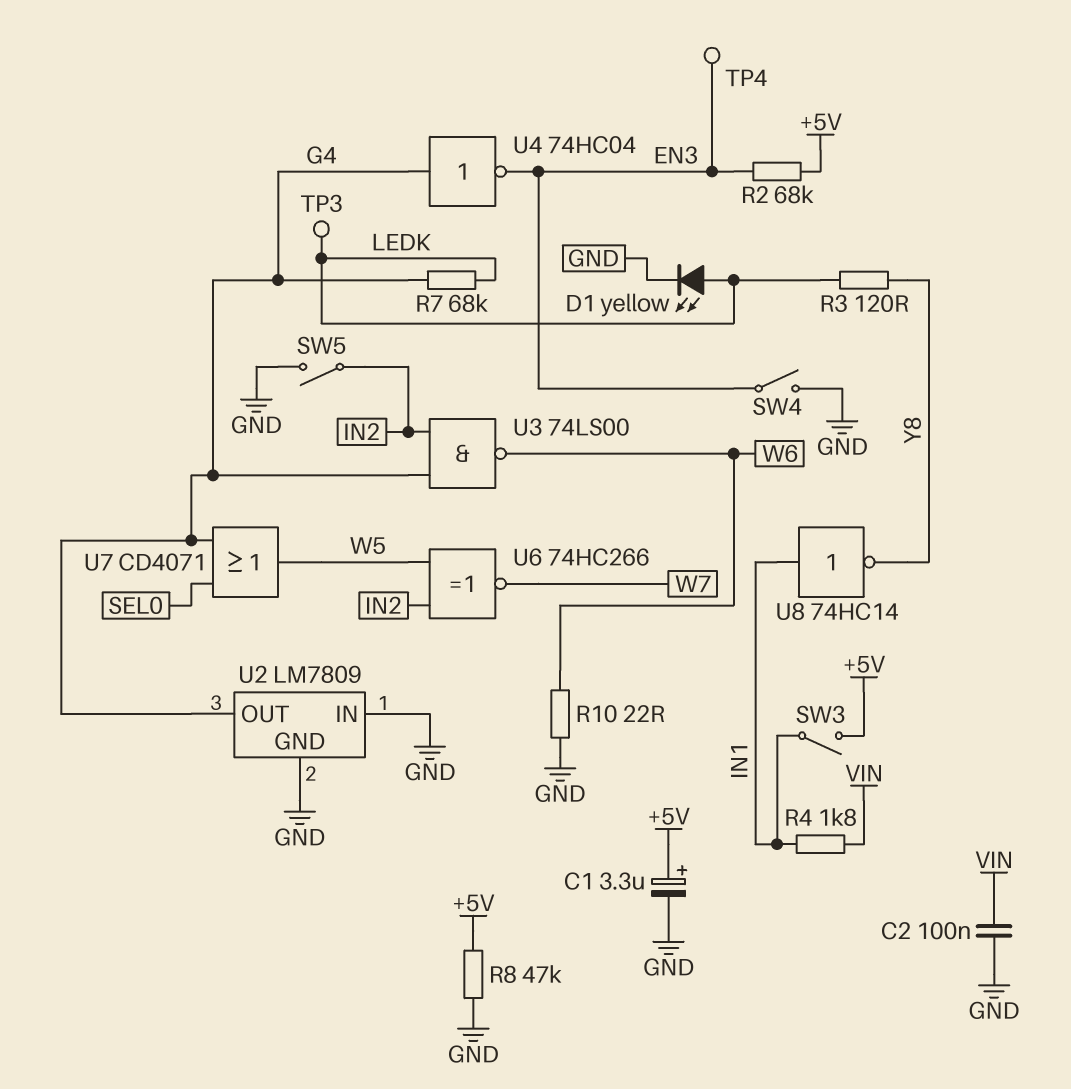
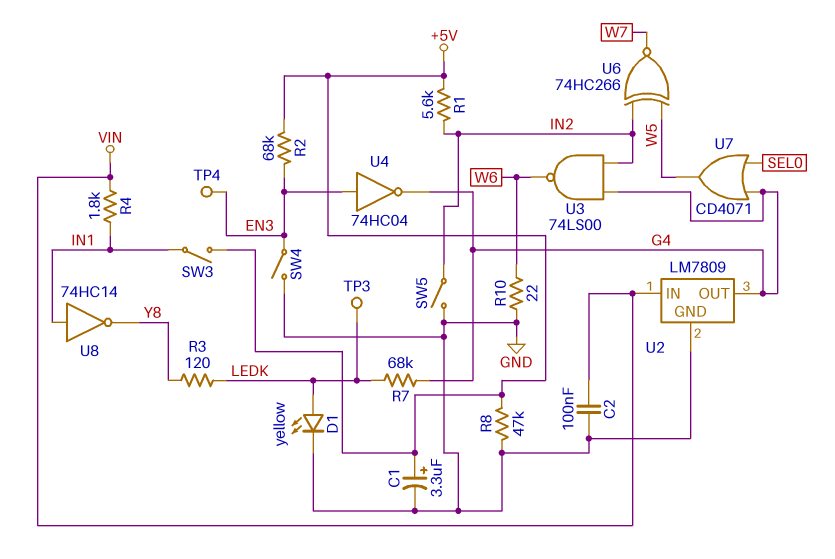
R1: none -> 5.6k (+5V, IN2)
U2 pin IN: GND -> VIN
U4: NOT 74HC04 (in G4, out EN3) -> NOT 74HC04 (in EN3, out G4)

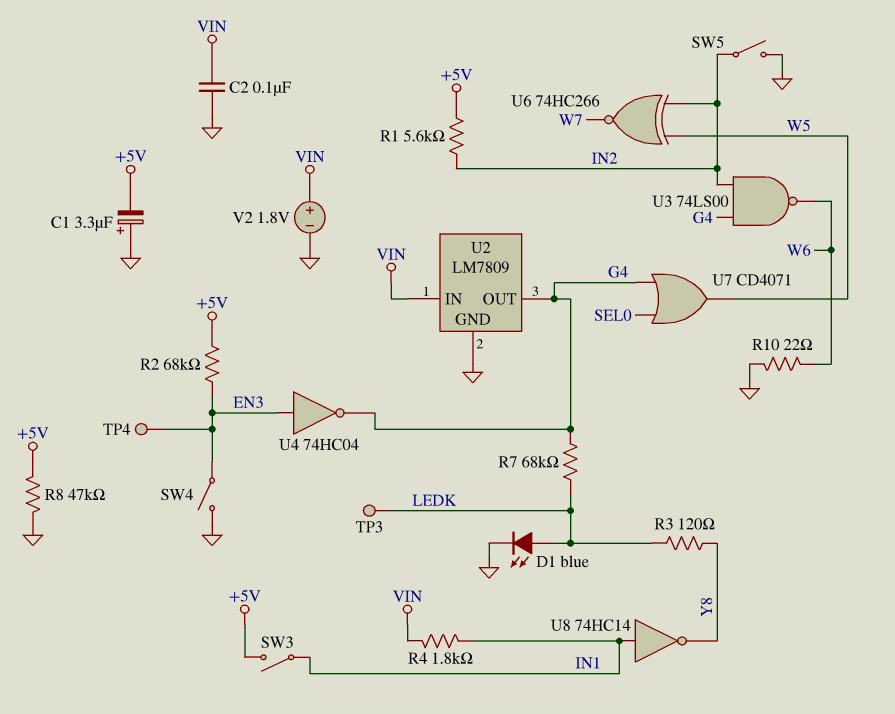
C1: 3.3uF (plus +5V, minus GND) -> 3.3uF (plus GND, minus +5V)
D1: LED yellow (A LEDK, K GND) -> LED blue (A LEDK, K GND)
V2: none -> 1.8V (plus VIN, minus GND)

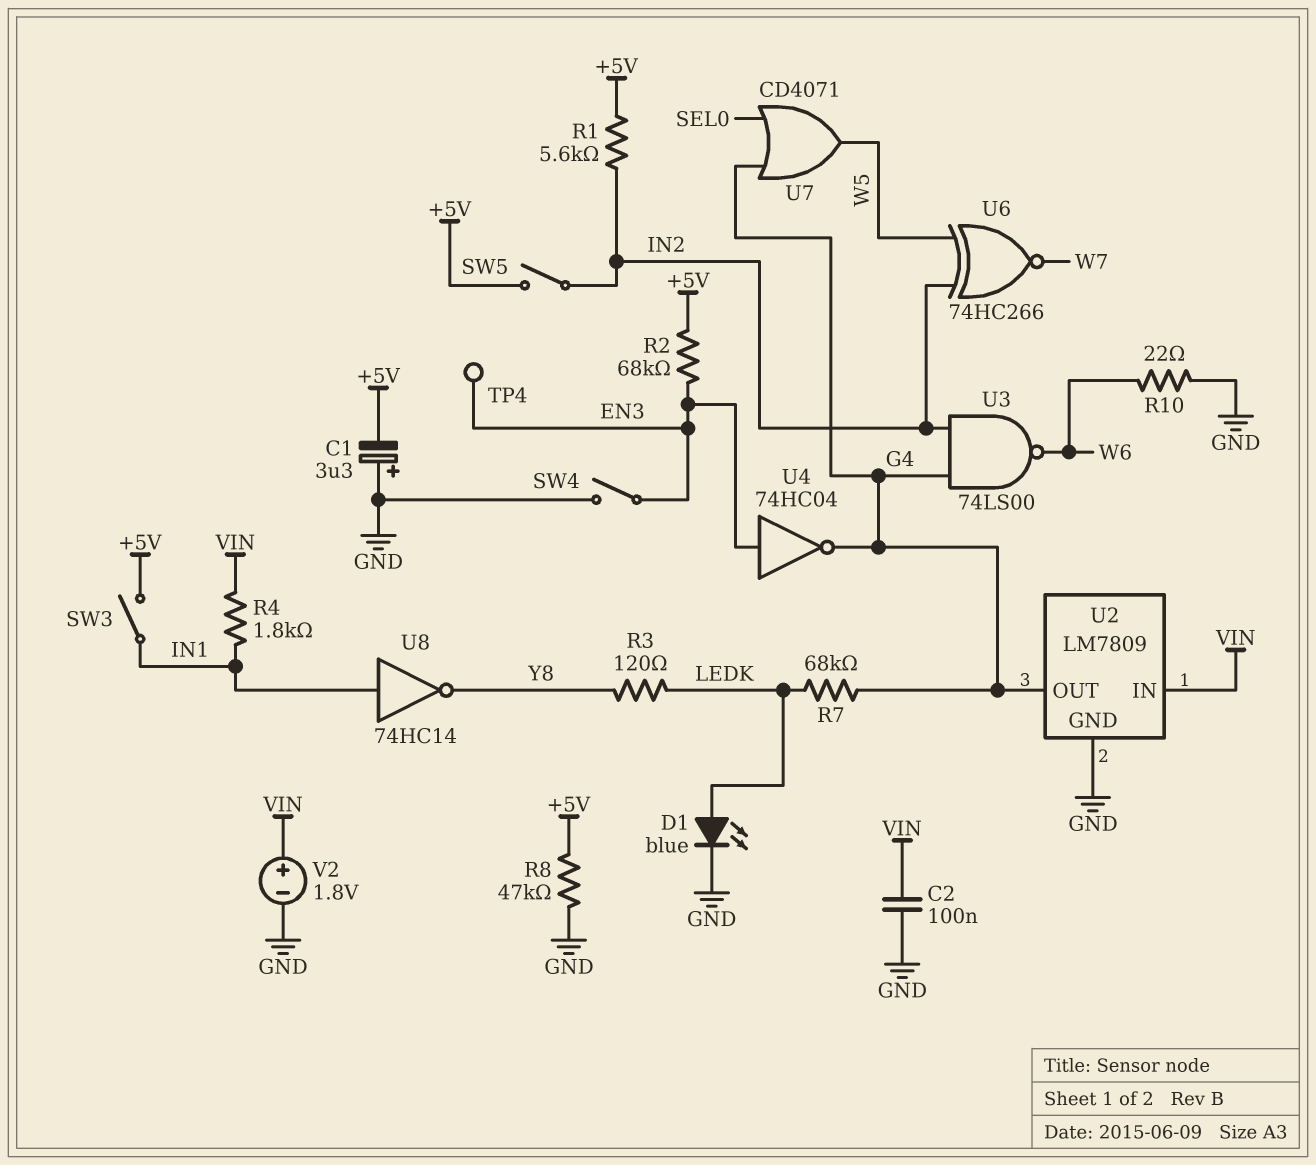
SW5: switch (GND, IN2) -> switch (+5V, IN2)
TP3: test point (LEDK) -> none

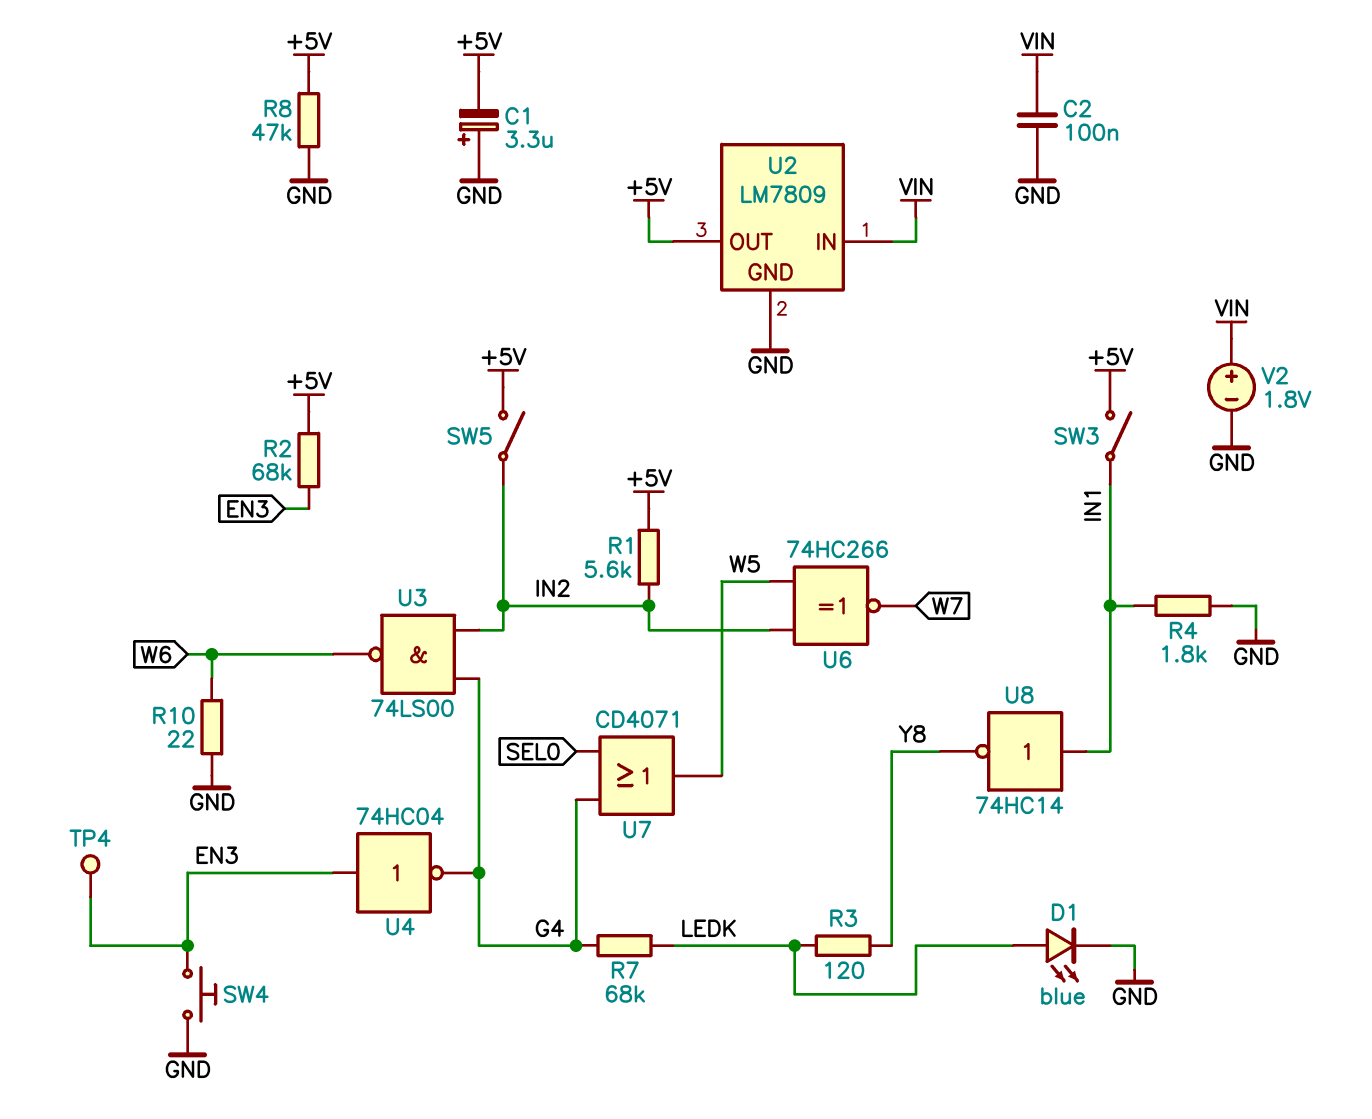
R4: 1.8k (IN1, VIN) -> 1.8k (GND, IN1)
SW4: switch (EN3, GND) -> button (EN3, GND)
U2 pin OUT: G4 -> +5V

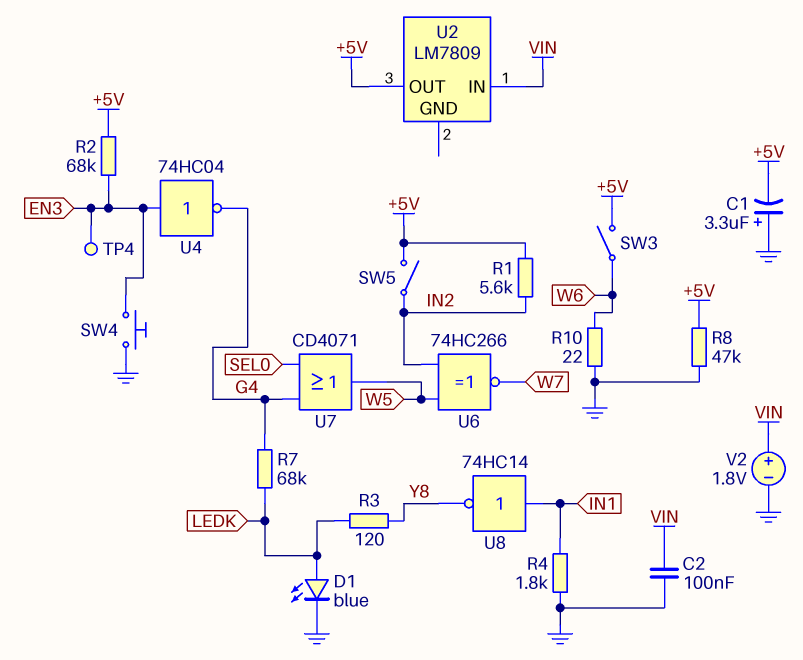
SW3: switch (+5V, IN1) -> switch (+5V, W6)
U2 pin GND: GND -> none
U3: NAND 74LS00 (in G4, in IN2, out W6) -> none

